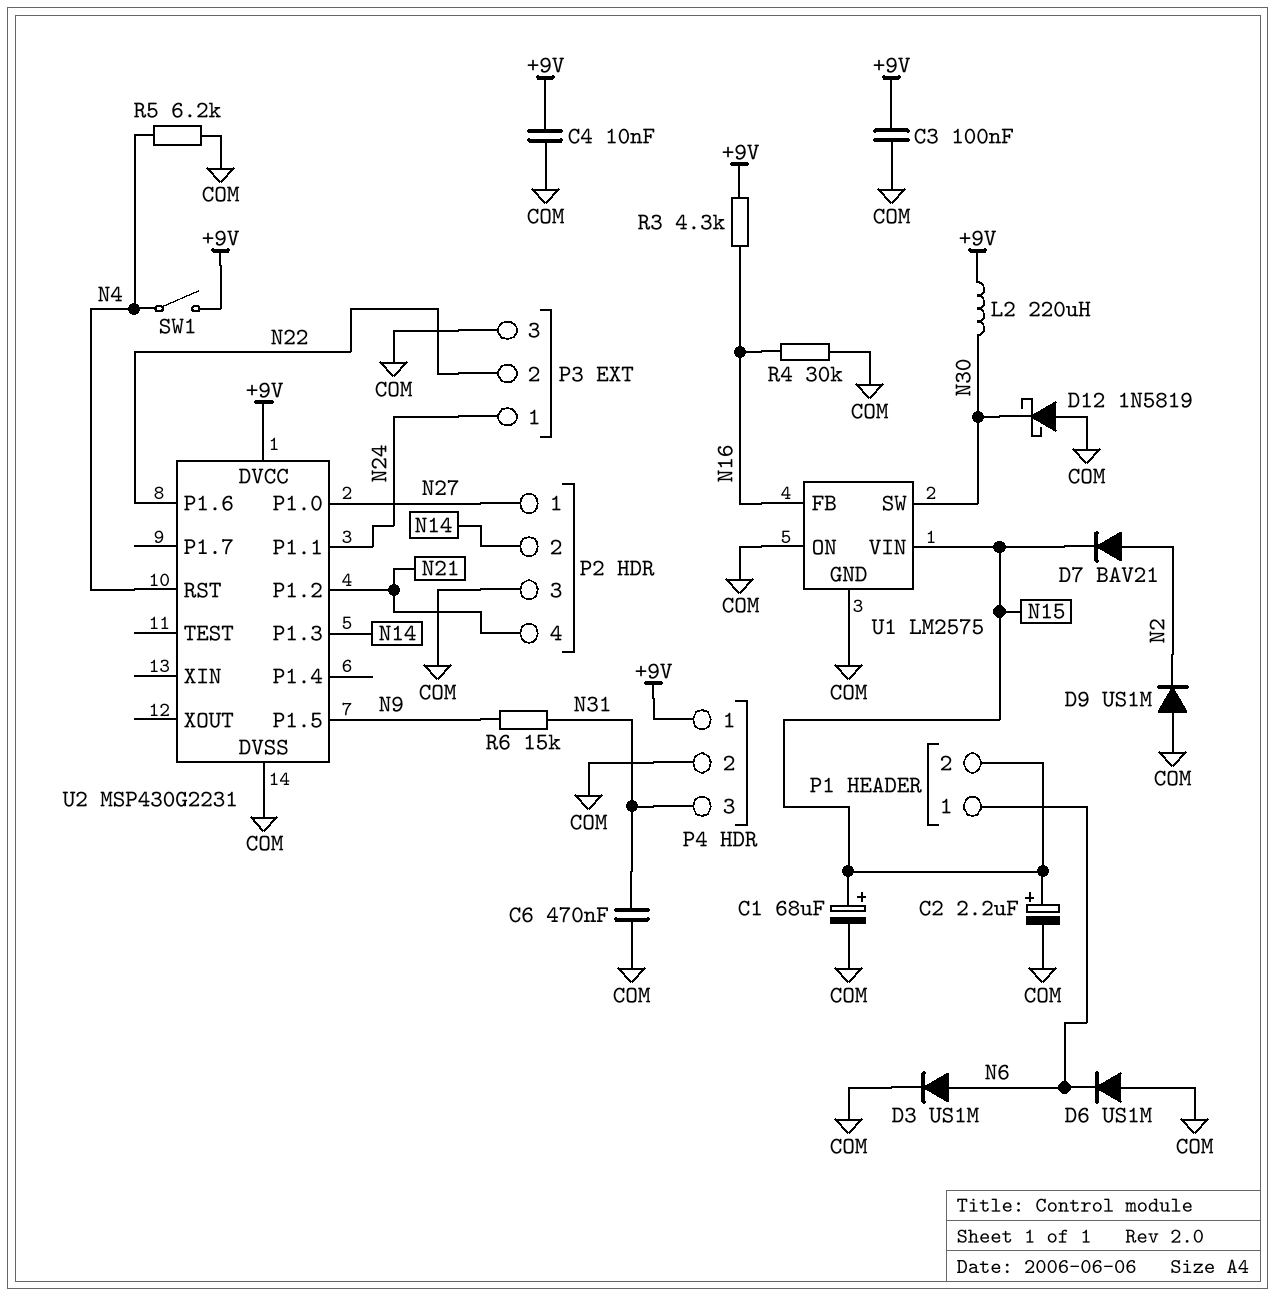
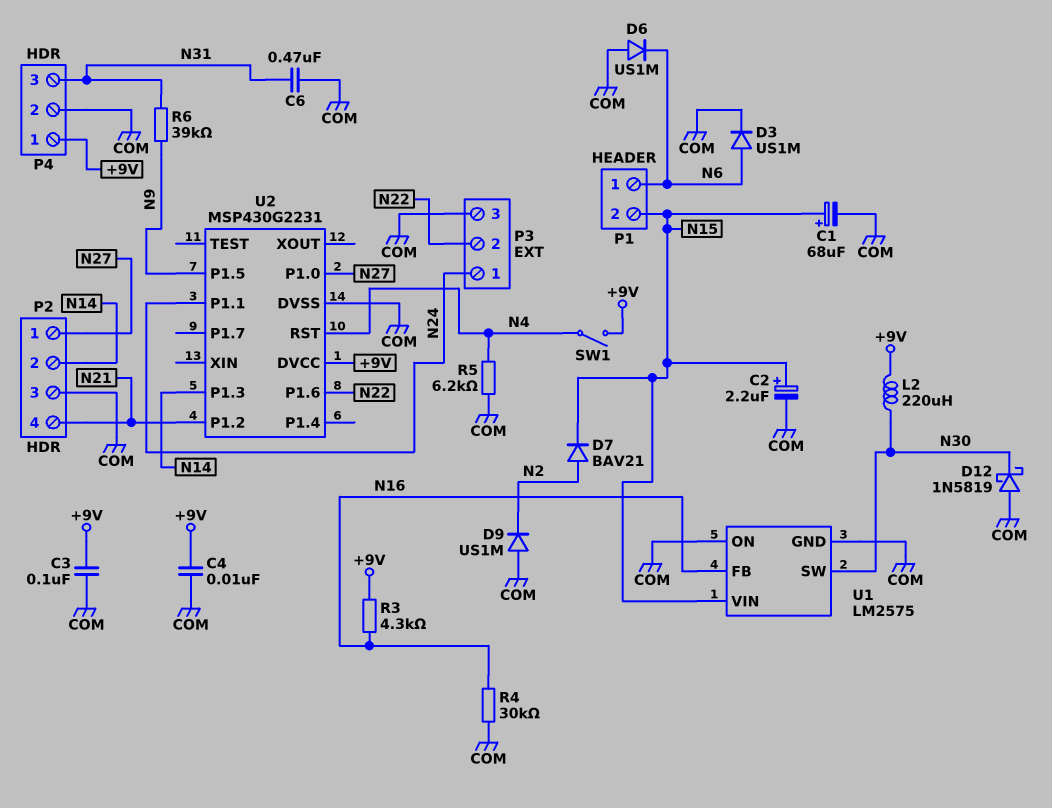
R6: 15k (N9, N31) -> 39k (N9, N31)

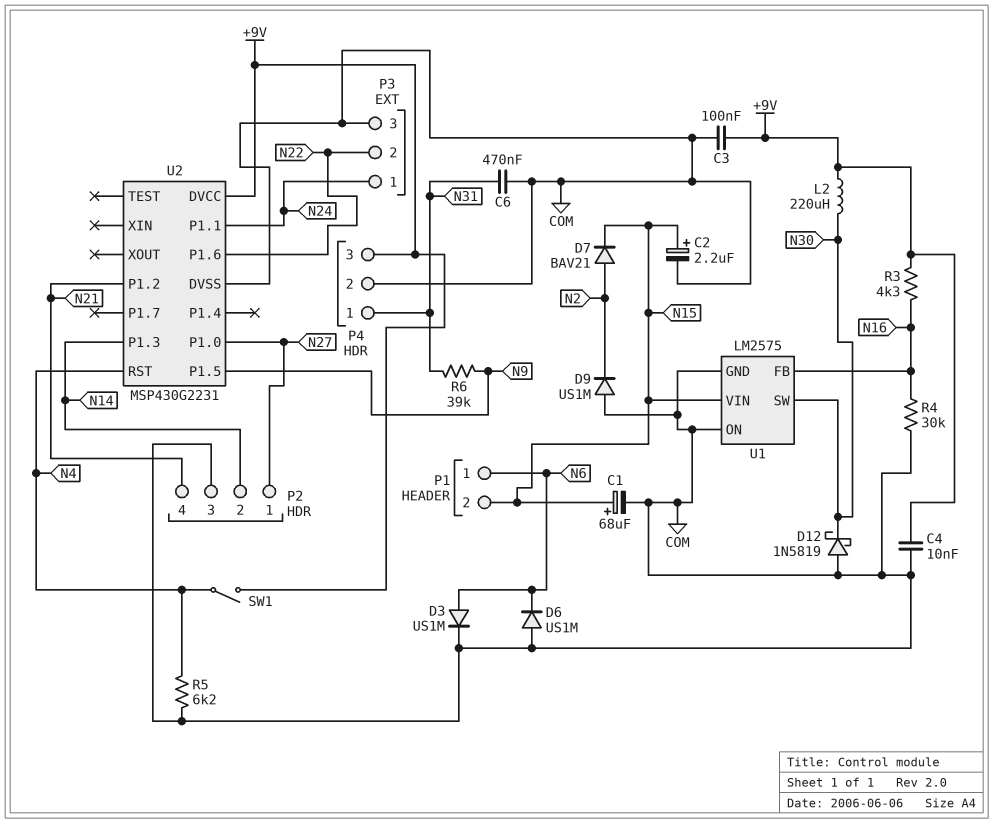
P4 pin 1: +9V -> N31
P4 pin 3: N31 -> +9V

